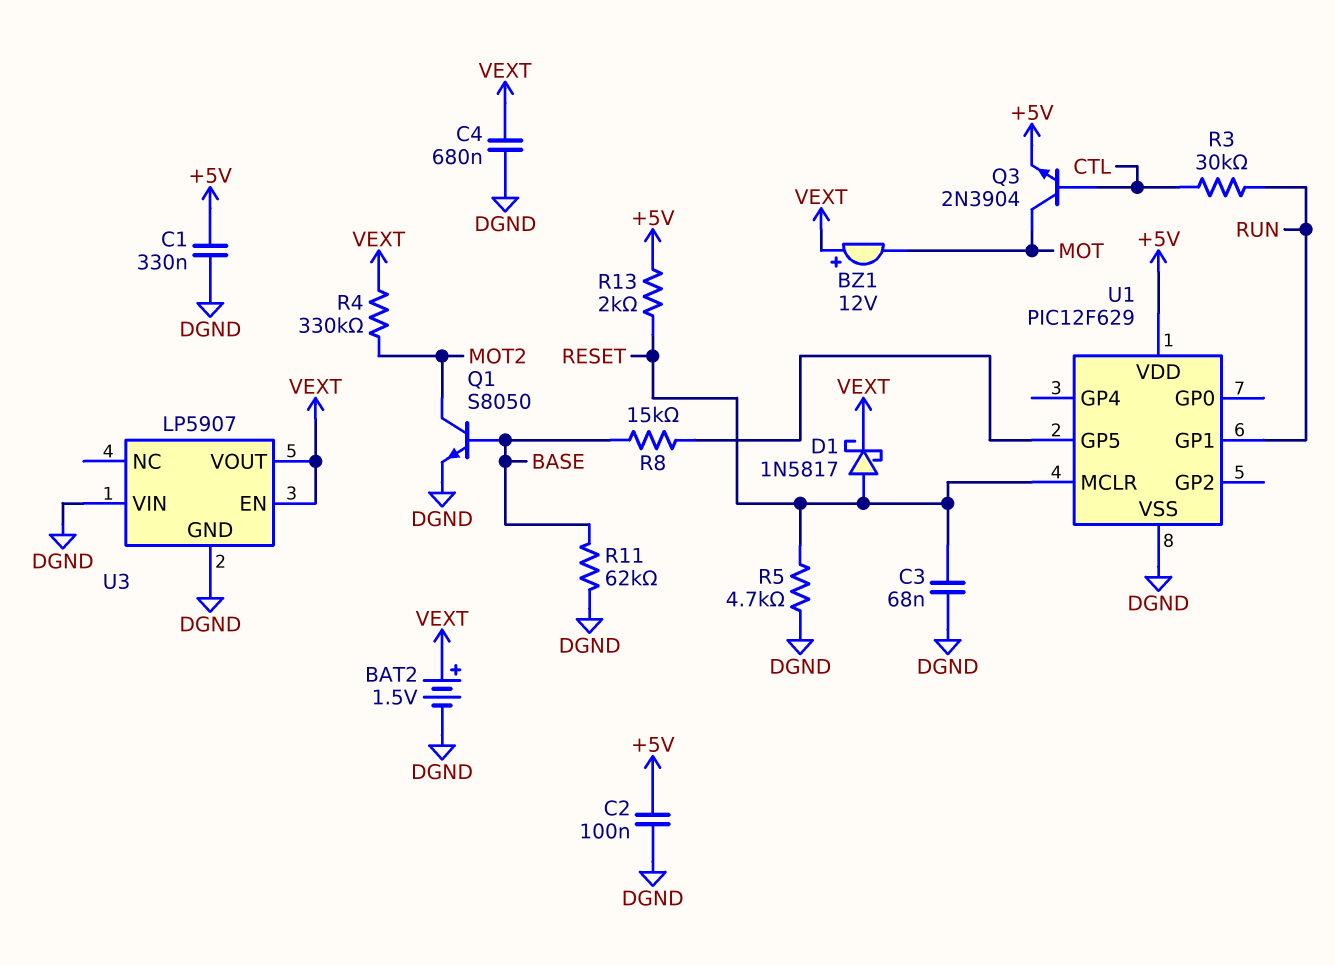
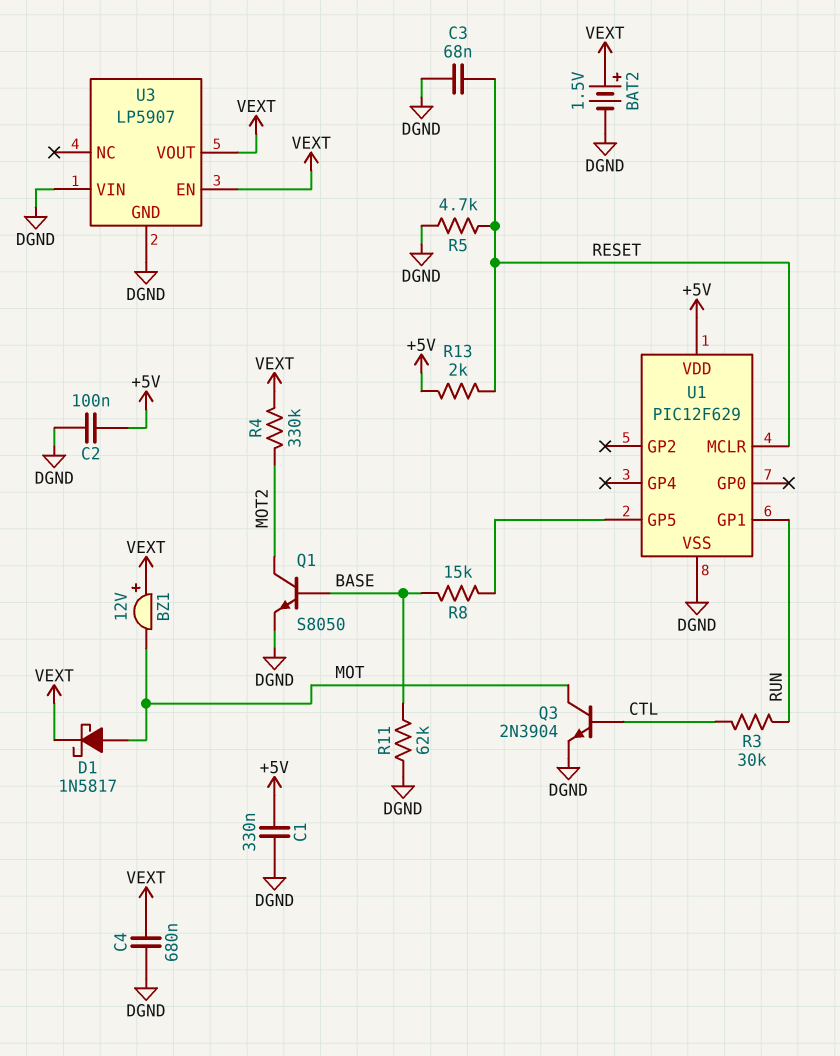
D1: schottky 1N5817 (A RESET, K VEXT) -> schottky 1N5817 (A MOT, K VEXT)
Q3: NPN 2N3904 (B CTL, C MOT, E +5V) -> NPN 2N3904 (B CTL, C MOT, E DGND)

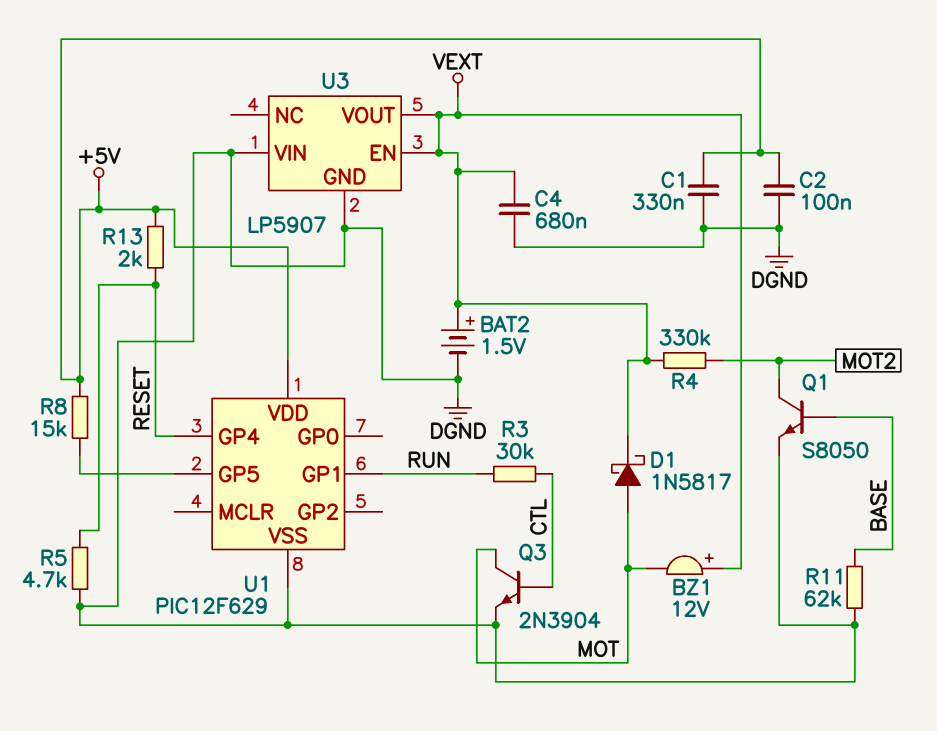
C3: 68nF (DGND, RESET) -> none
R8: 15k (BASE, U1/GP5) -> 15k (+5V, U1/GP5)
U1 pin GP4: none -> RESET
U1 pin MCLR: RESET -> none

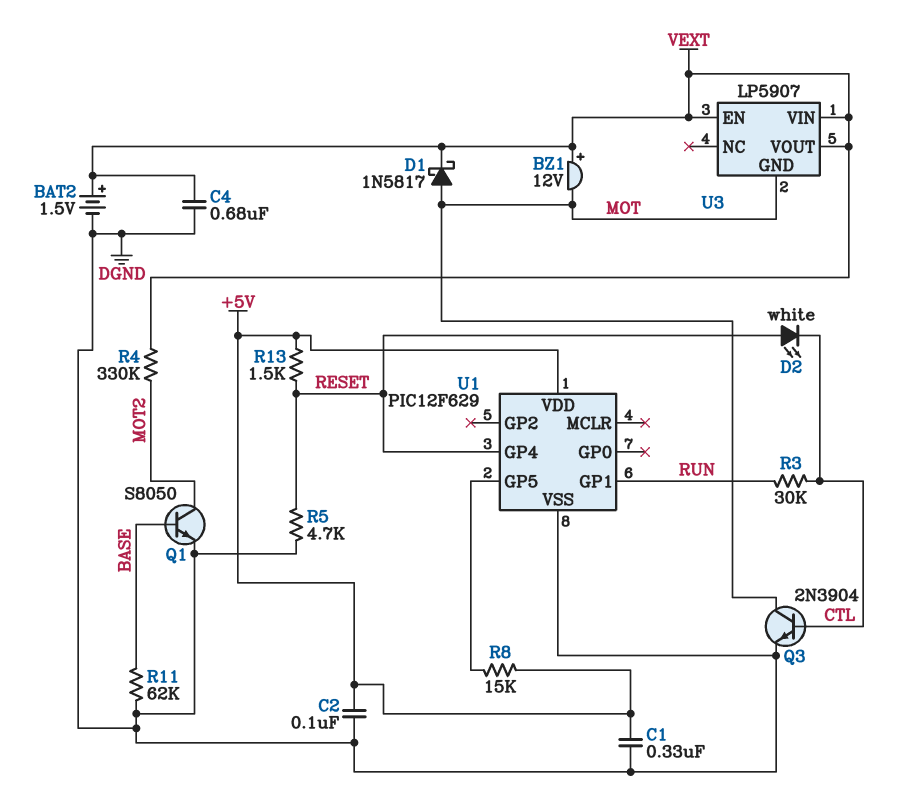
D2: none -> LED white (A RESET, K CTL)
R13: 2k (+5V, RESET) -> 1.5k (+5V, RESET)
U3 pin GND: DGND -> MOT
U3 pin VIN: DGND -> VEXT

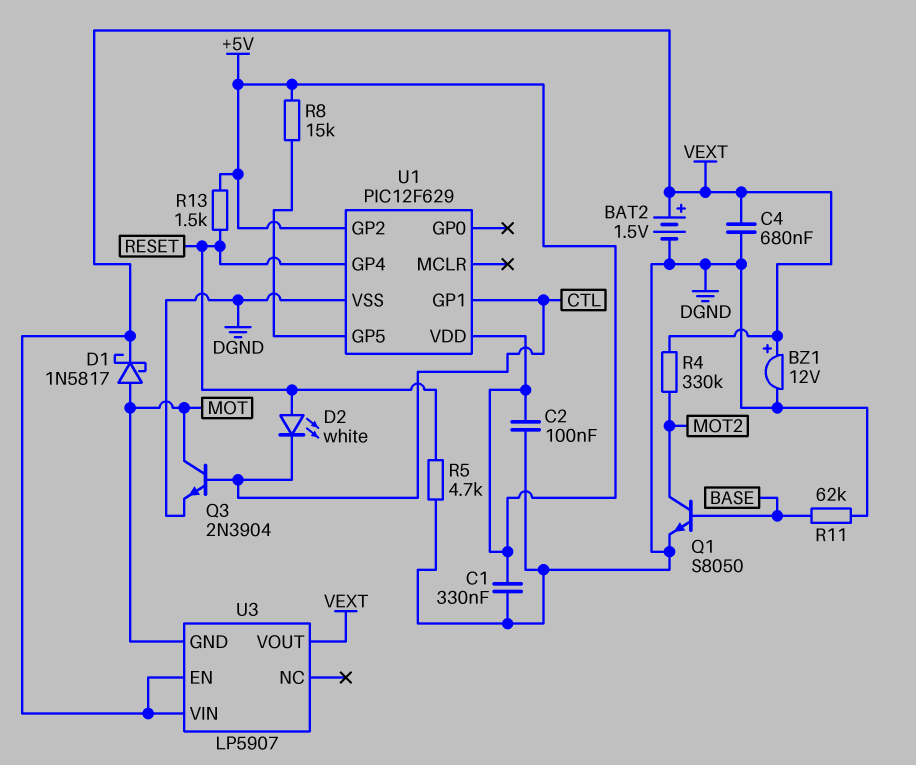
BZ1: buzzer 12V (plus VEXT, minus MOT) -> buzzer 12V (plus VEXT, minus DGND)
R3: 30k (CTL, RUN) -> none
U1 pin GP1: RUN -> CTL
U1 pin GP2: none -> +5V

